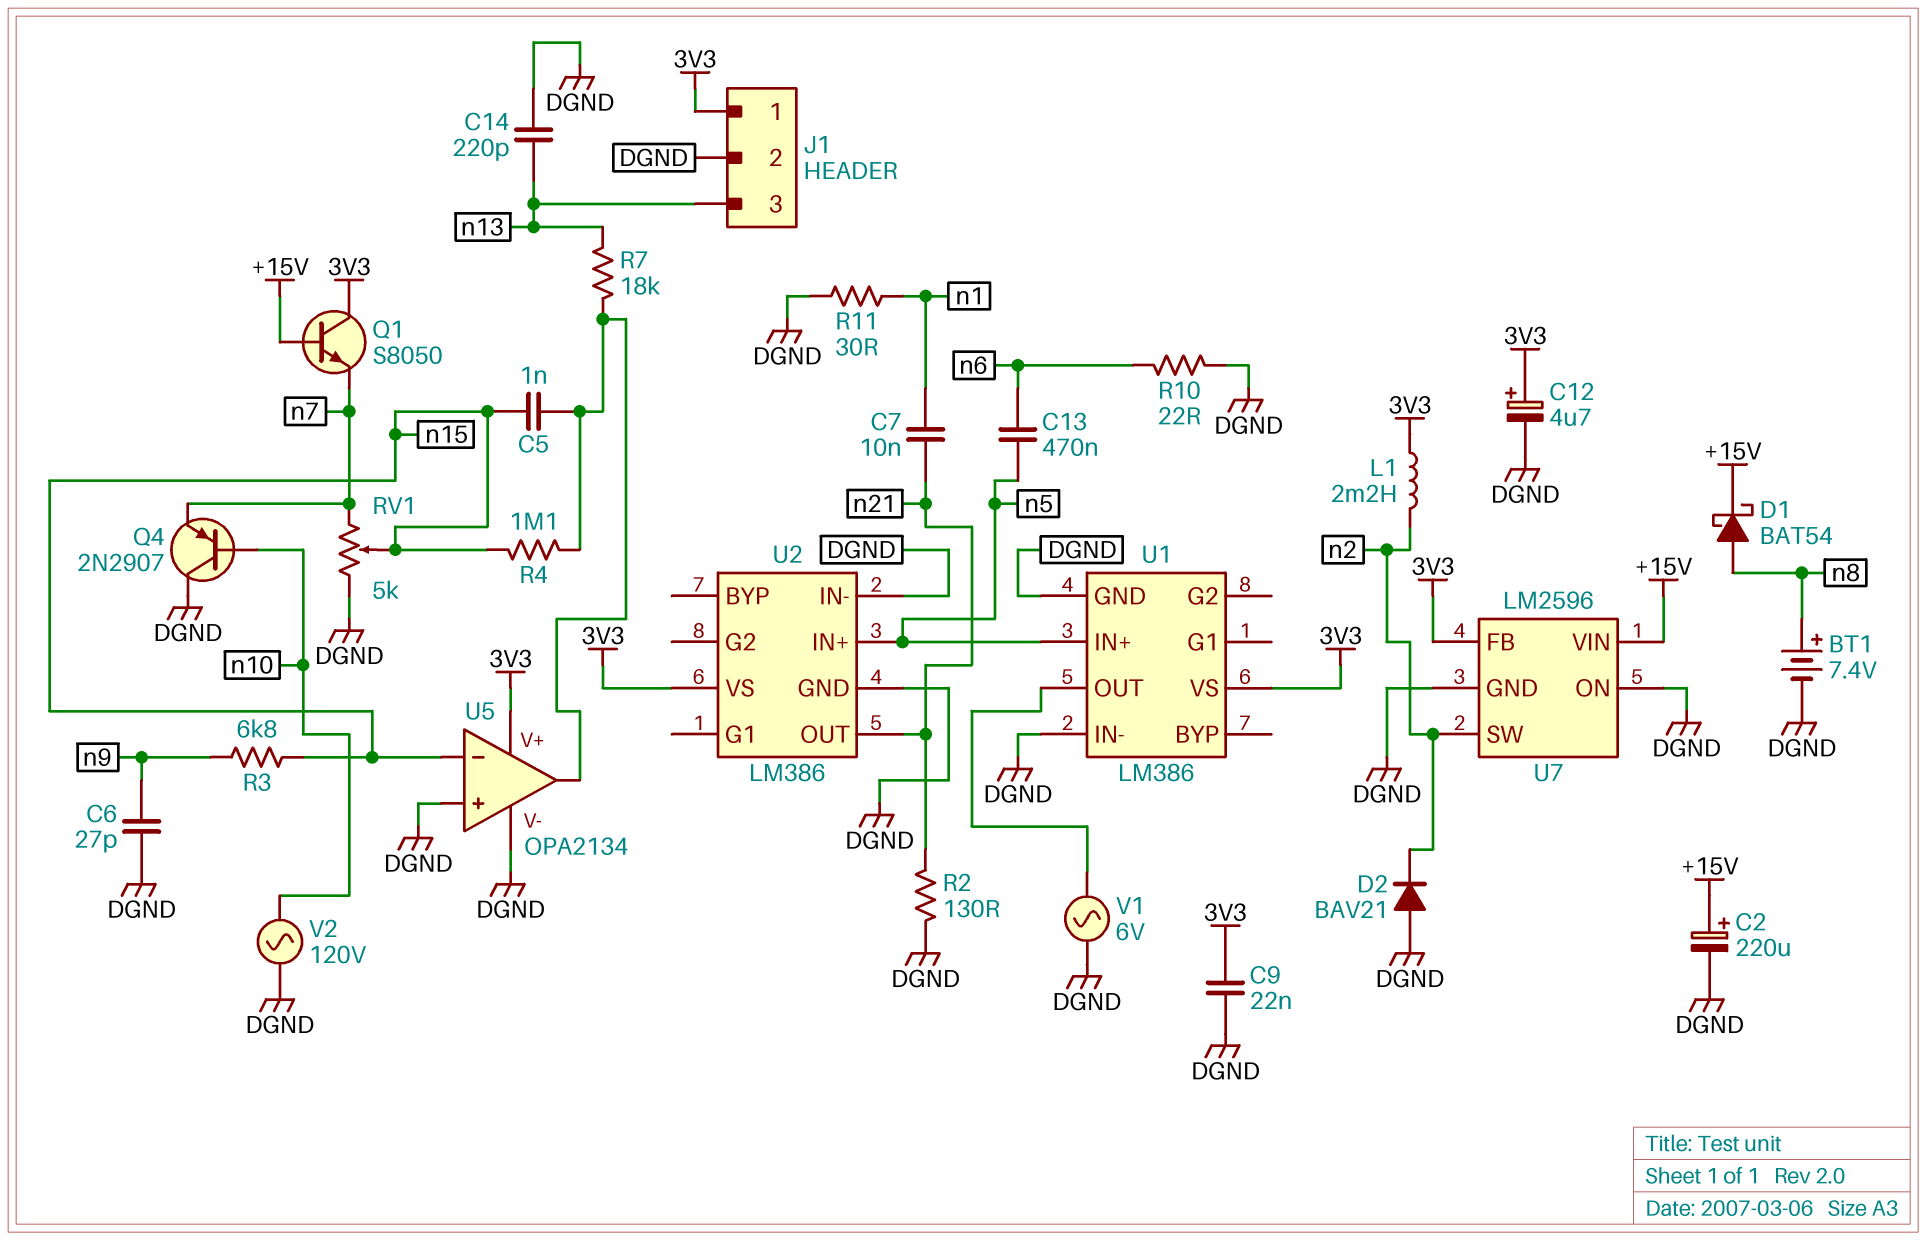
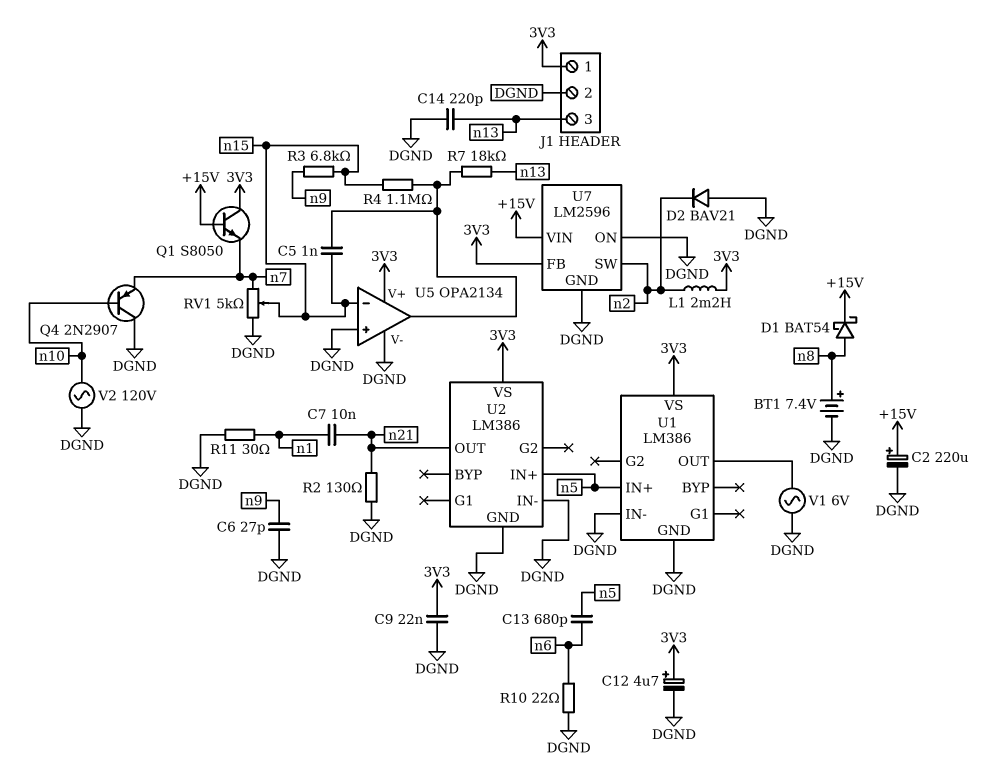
C13: 470nF (n5, n6) -> 680pF (n5, n6)

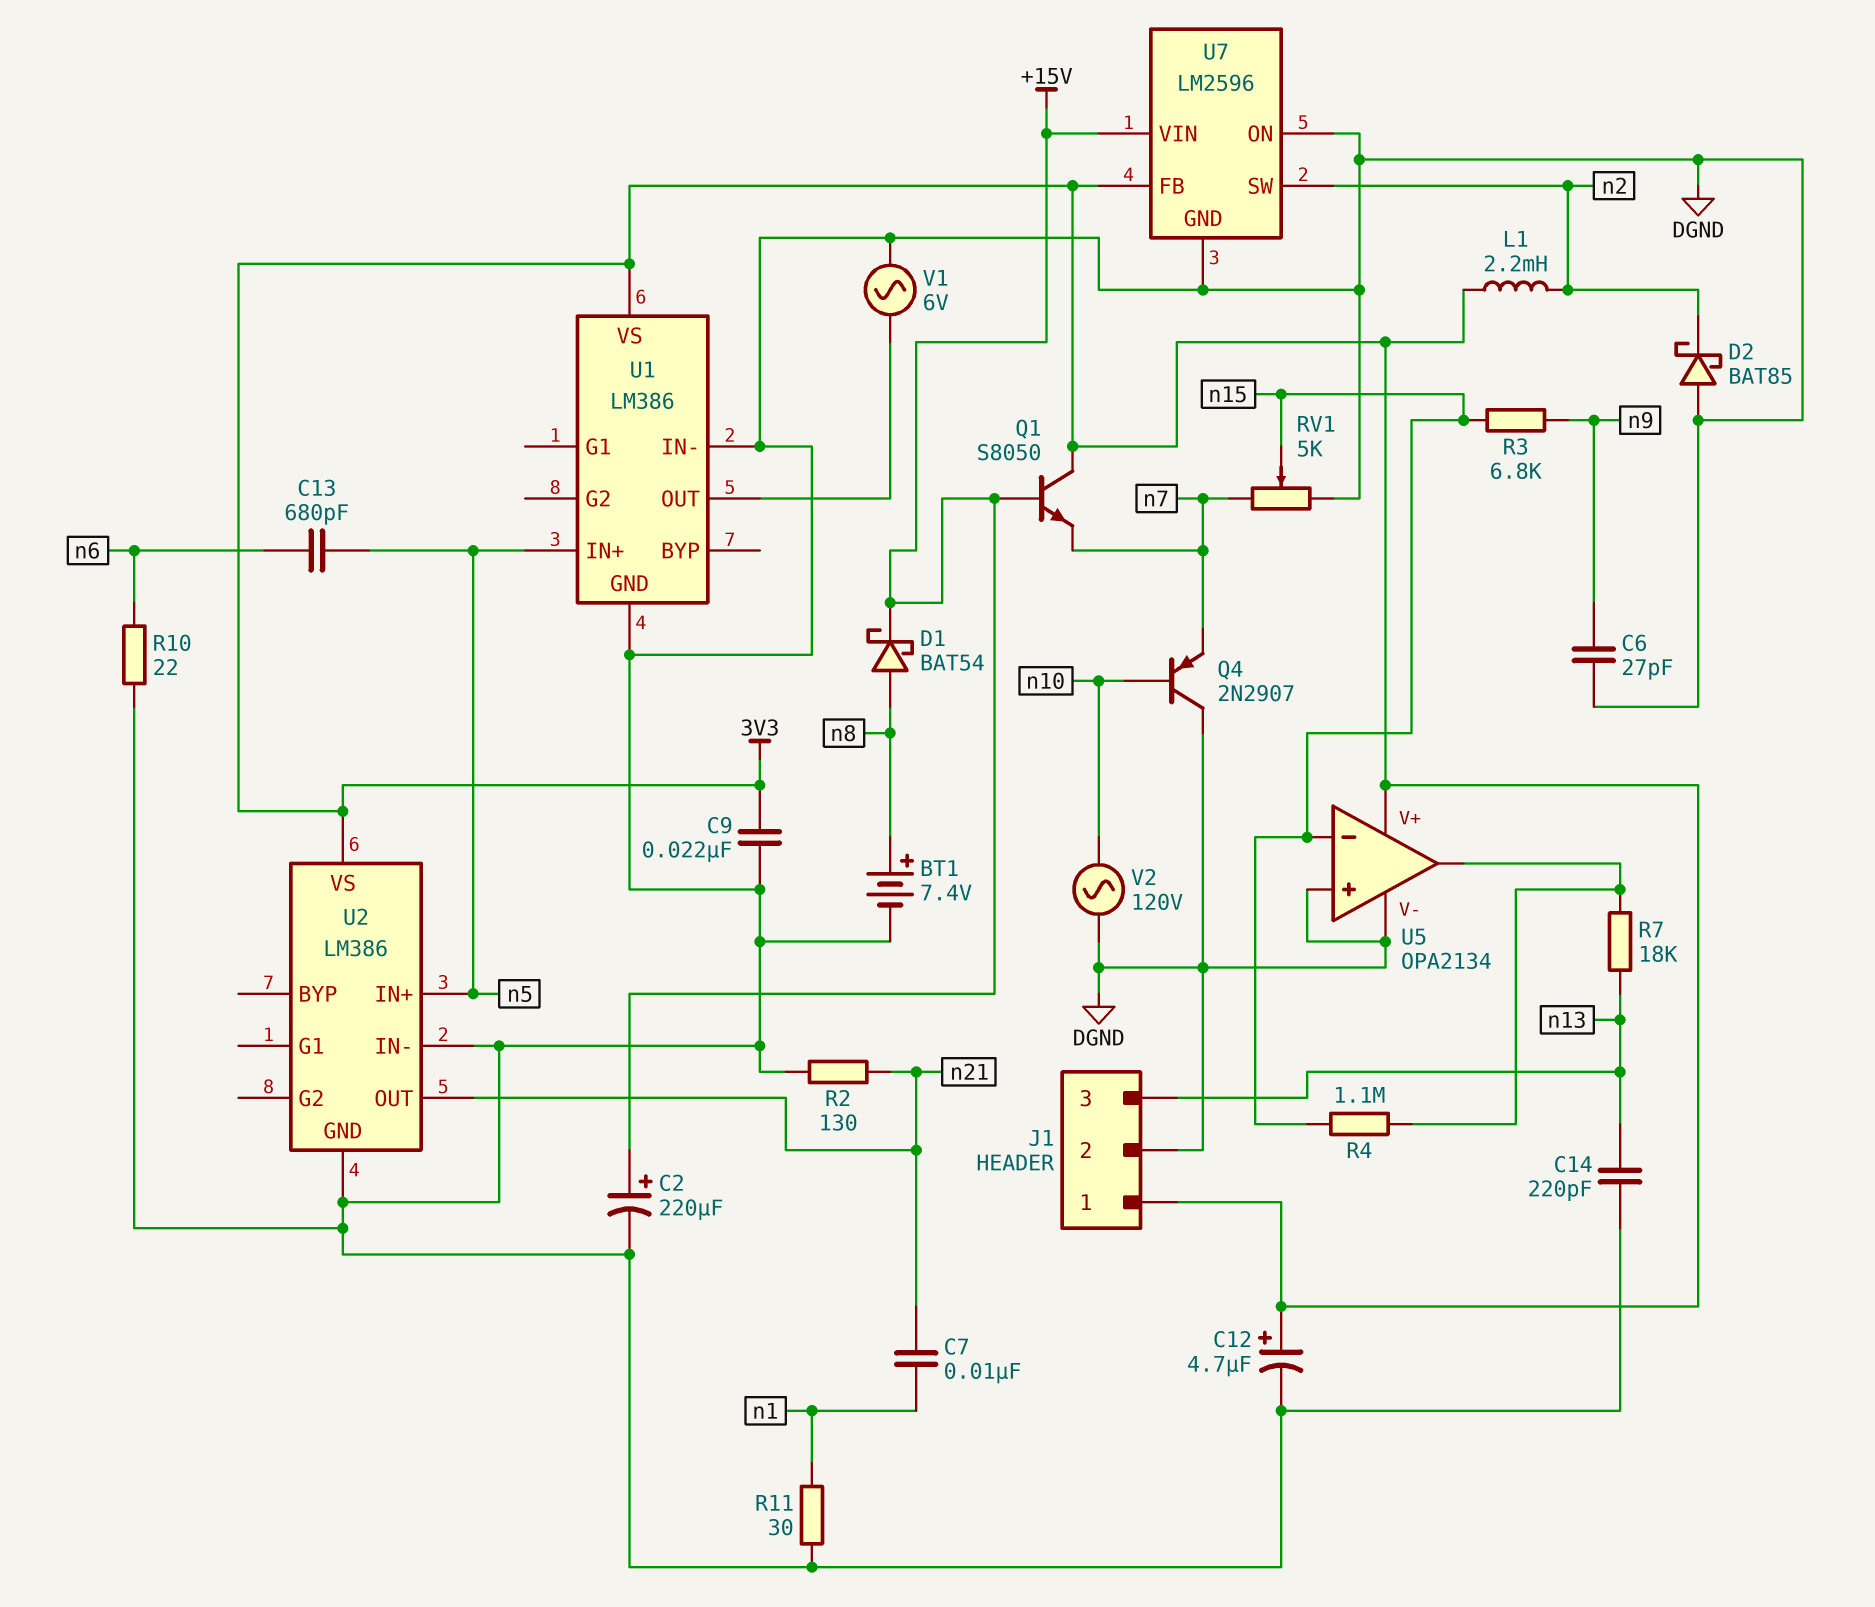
C5: 1nF (U5/out, n15) -> none
D2: diode BAV21 (A DGND, K n2) -> schottky BAT85 (A DGND, K n2)

